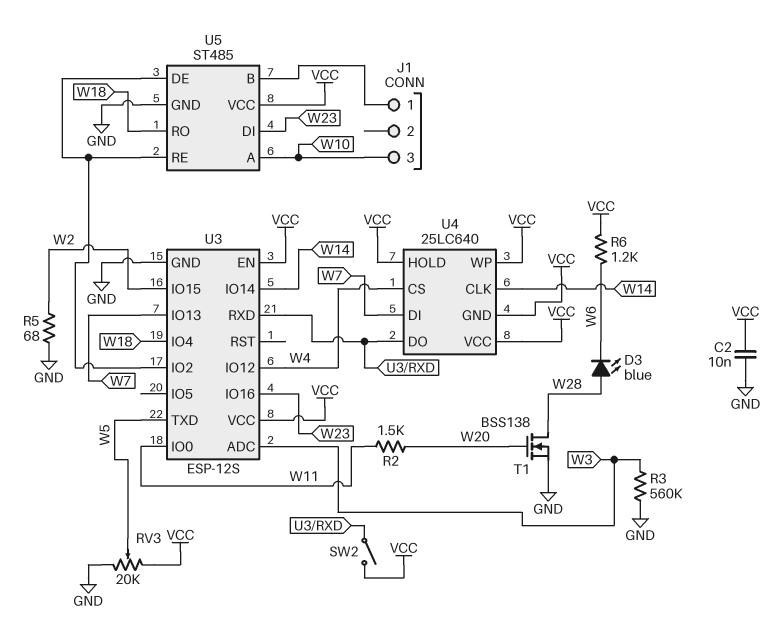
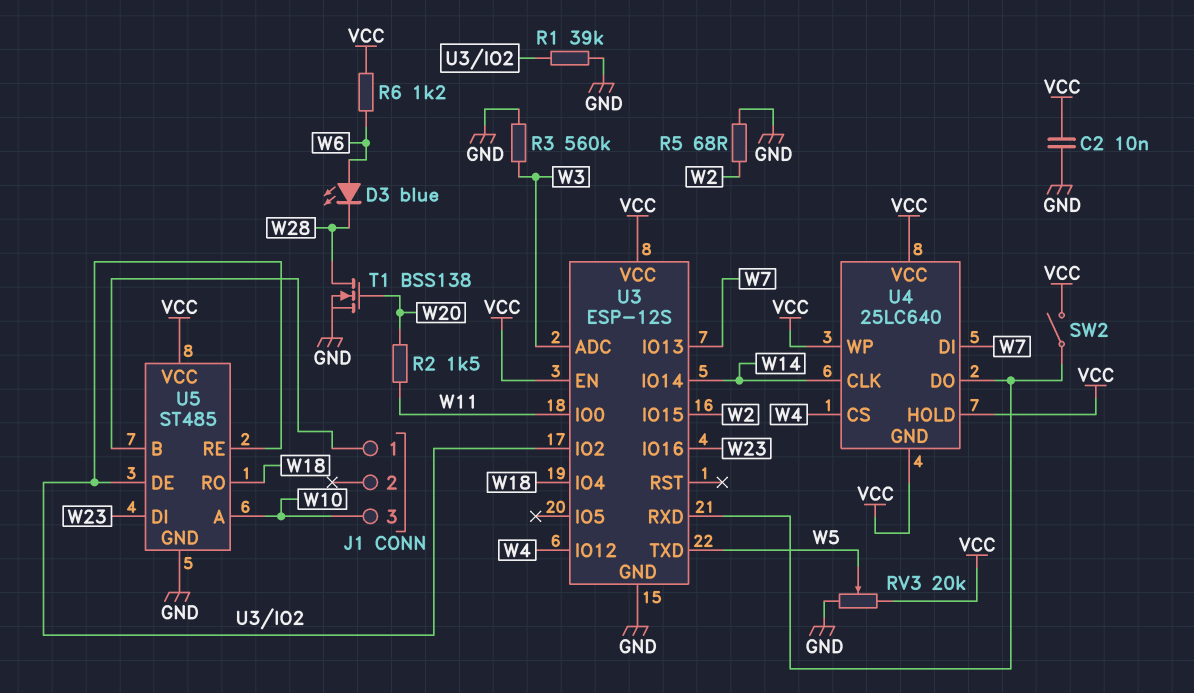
D3: LED blue (A W28, K W6) -> LED blue (A W6, K W28)
R1: none -> 39k (GND, U3/IO2)

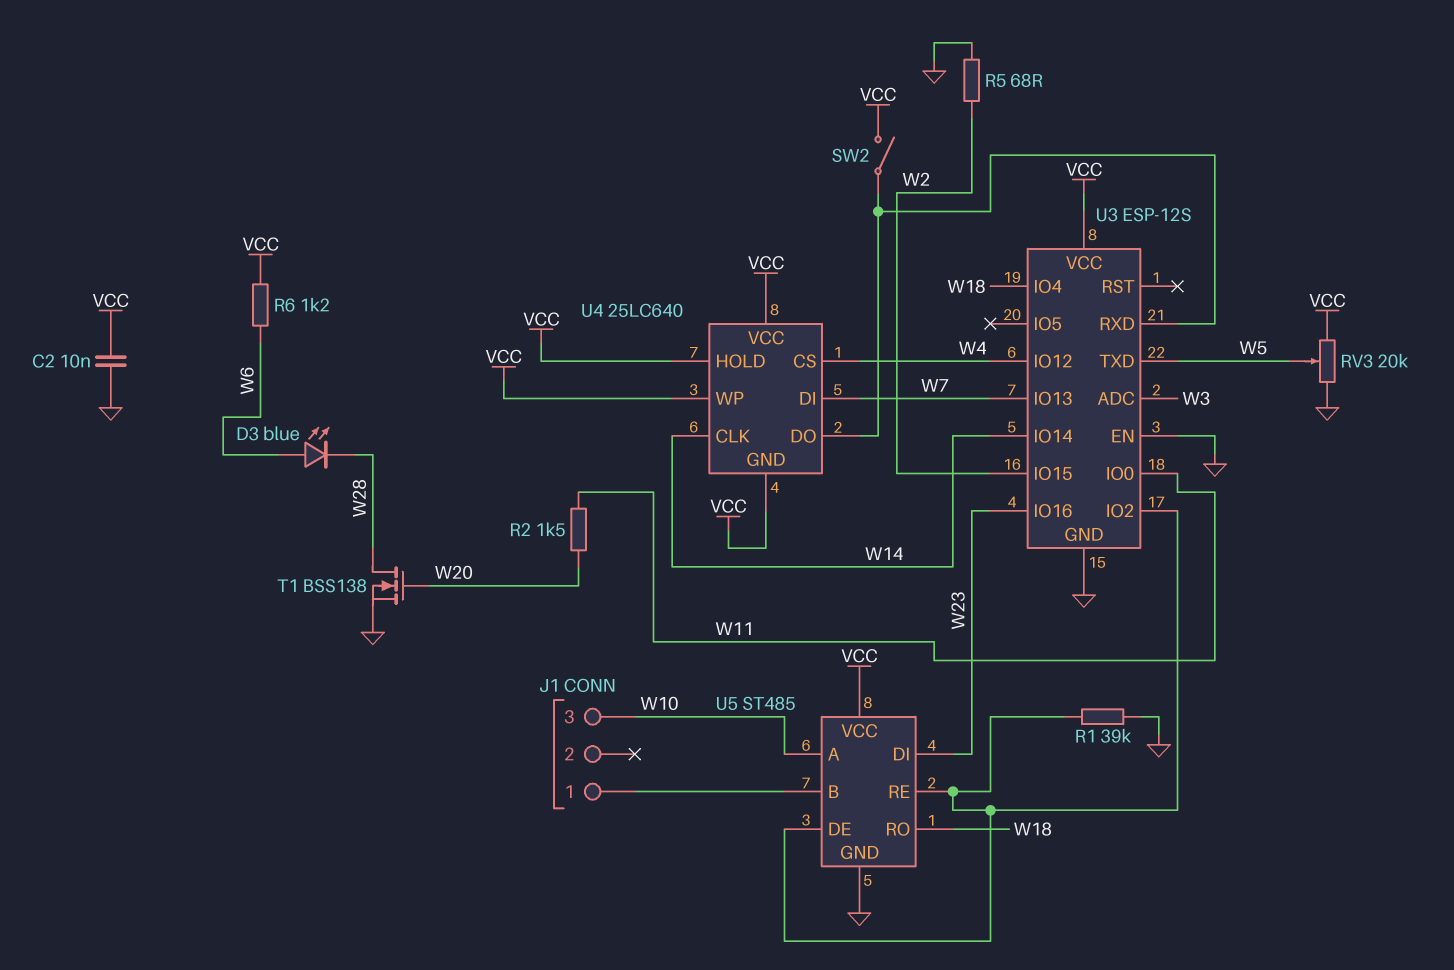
R3: 560k (GND, W3) -> none
U3 pin EN: VCC -> GND

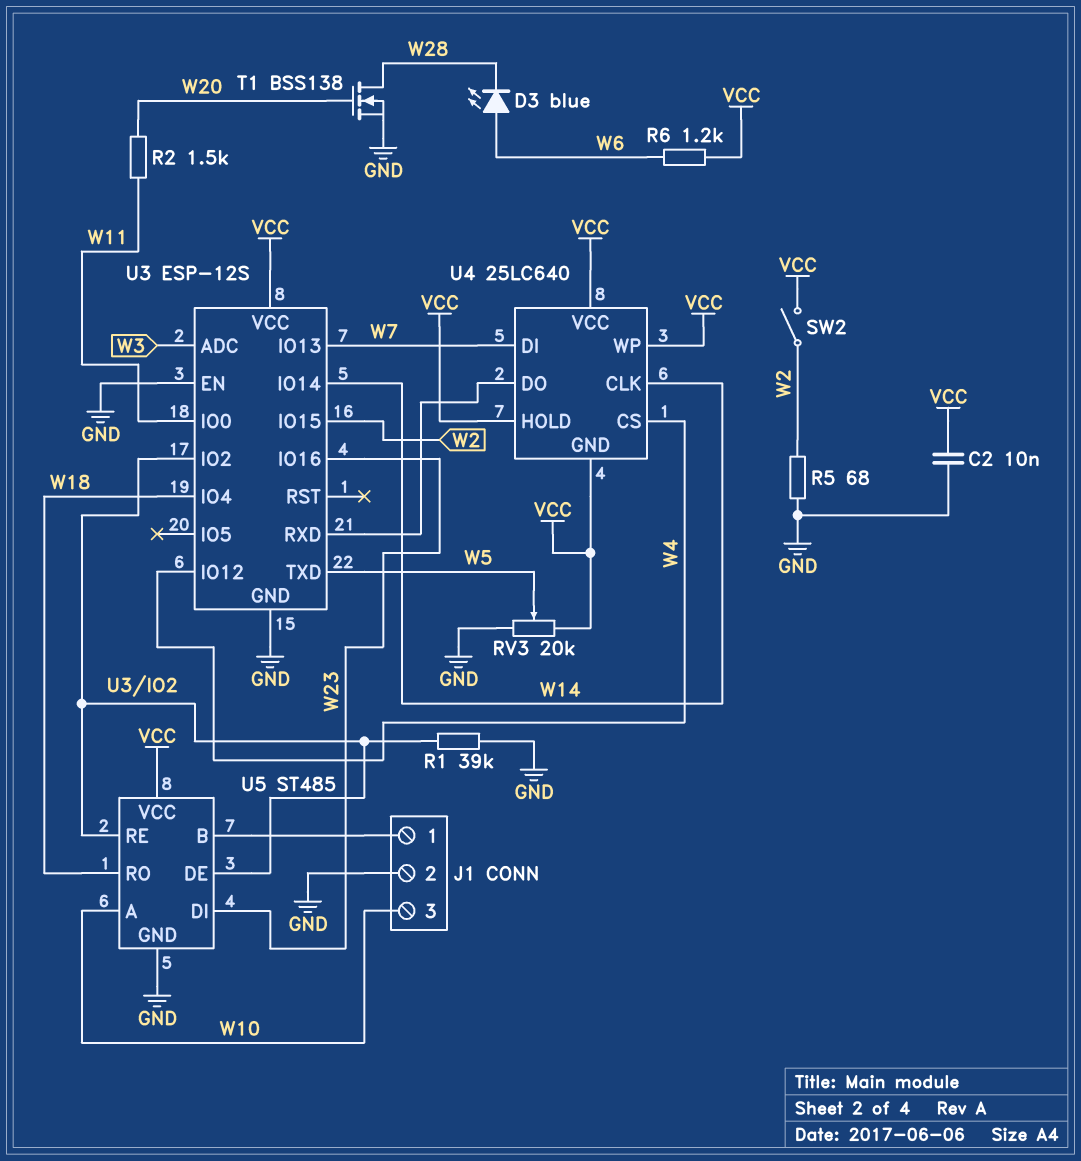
J1 pin 2: none -> GND
SW2: switch (U3/RXD, VCC) -> switch (VCC, W2)

